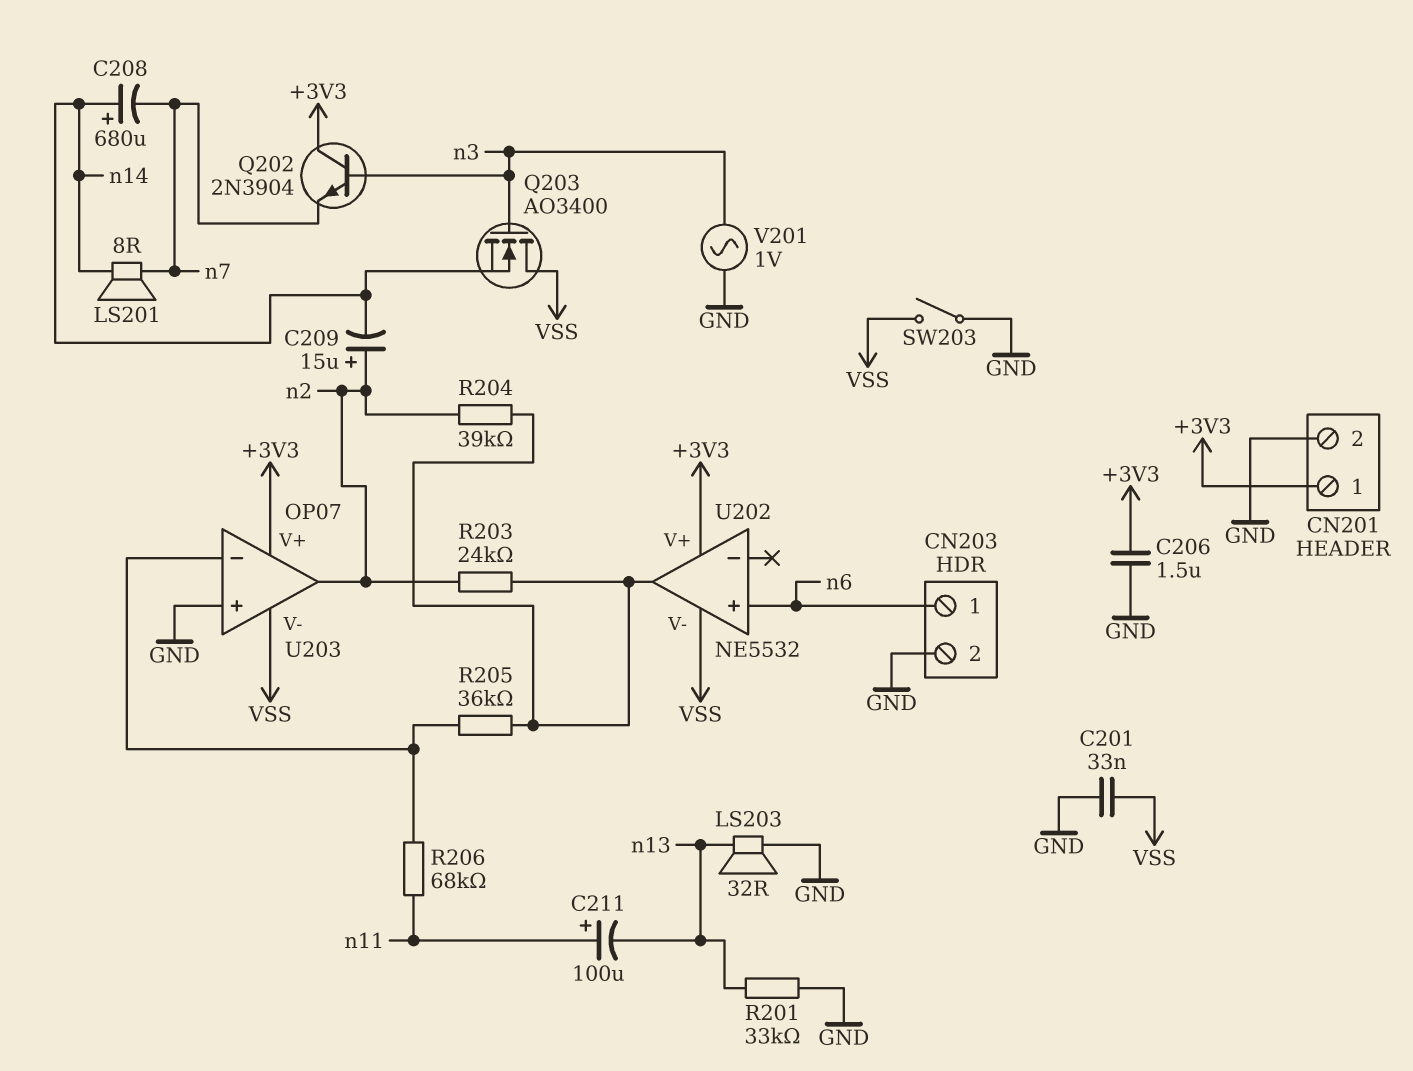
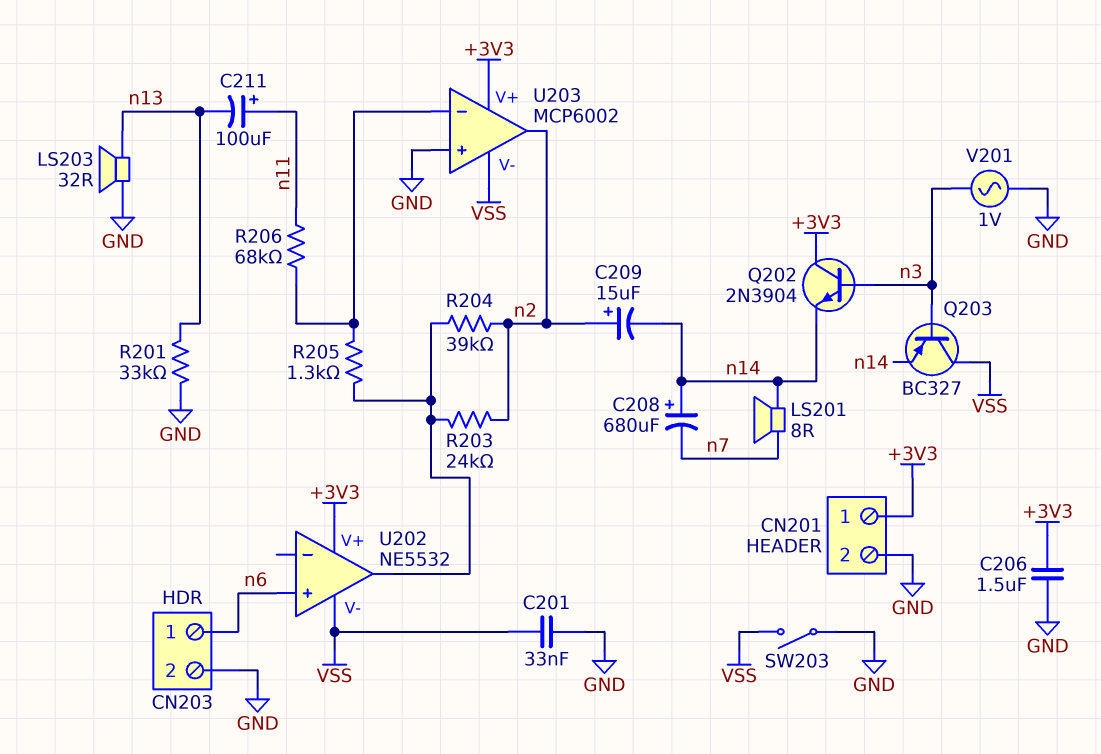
Q202: NPN 2N3904 (B n3, C +3V3, E n7) -> NPN 2N3904 (B n3, C +3V3, E n14)
Q203: NMOS AO3400 (G n3, D VSS, S n14) -> PNP BC327 (B n3, C VSS, E n14)
R205: 36k (U202/out, U203/in-) -> 1.3k (U202/out, U203/in-)
U203: OP07 -> MCP6002

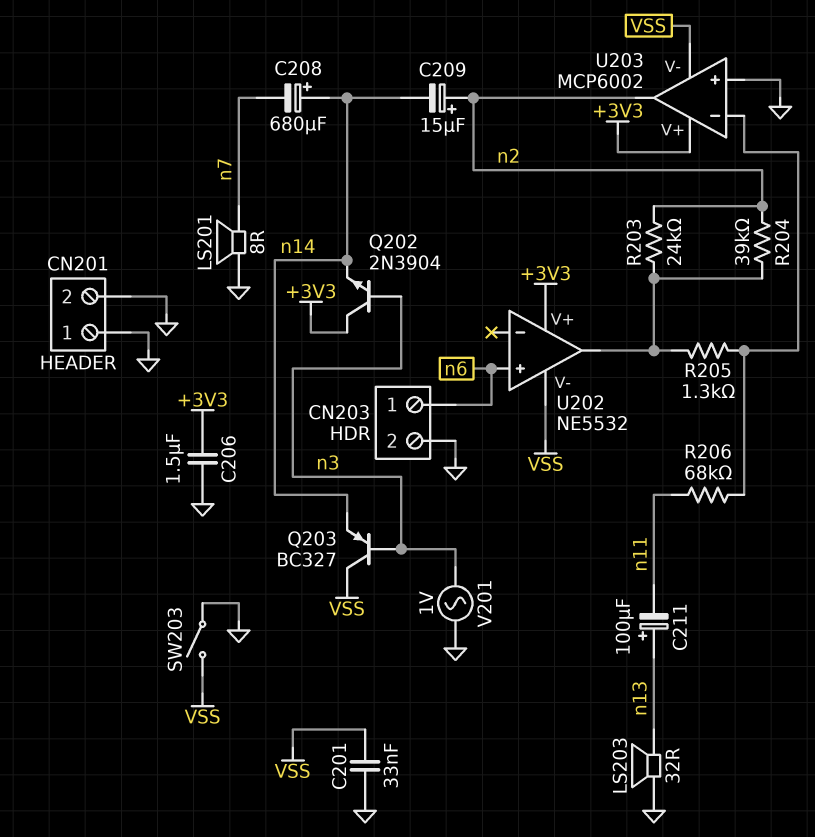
C211: 100uF (plus n11, minus n13) -> 100uF (plus n13, minus n11)
CN201 pin 1: +3V3 -> GND
LS201: speaker 8R (n7, n14) -> speaker 8R (GND, n7)
R201: 33k (GND, n13) -> none

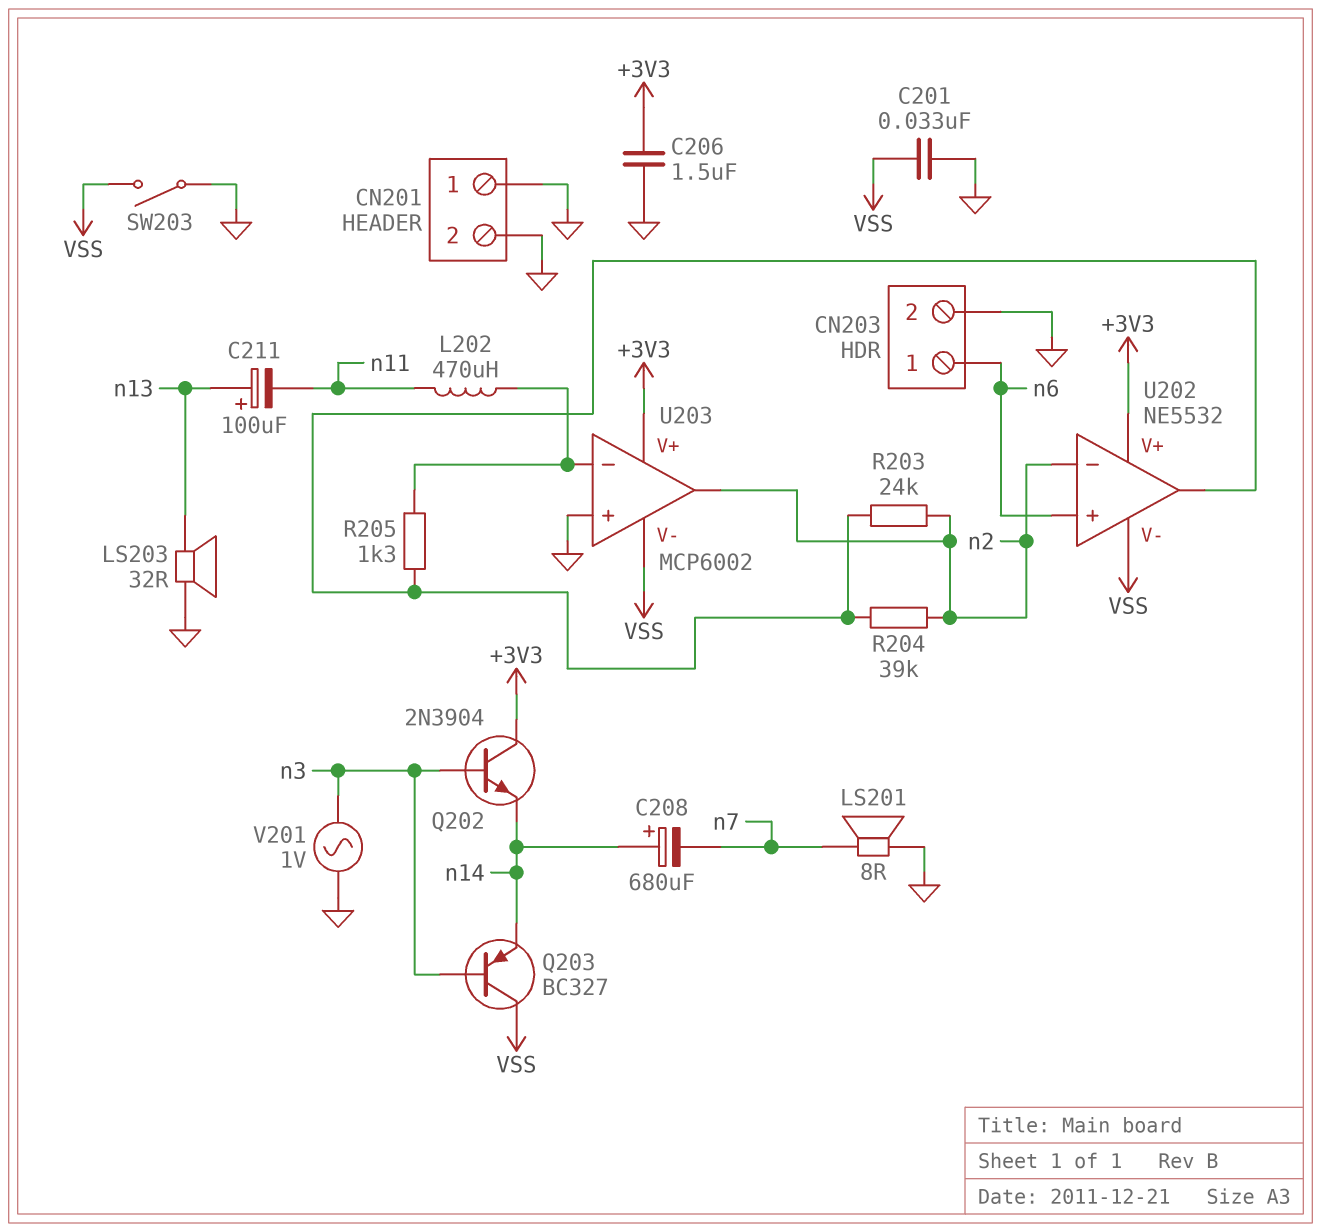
C209: 15uF (plus n2, minus n14) -> none
L202: none -> 470uH (U203/in-, n11)
R206: 68k (U203/in-, n11) -> none
U202 pin in-: none -> n2

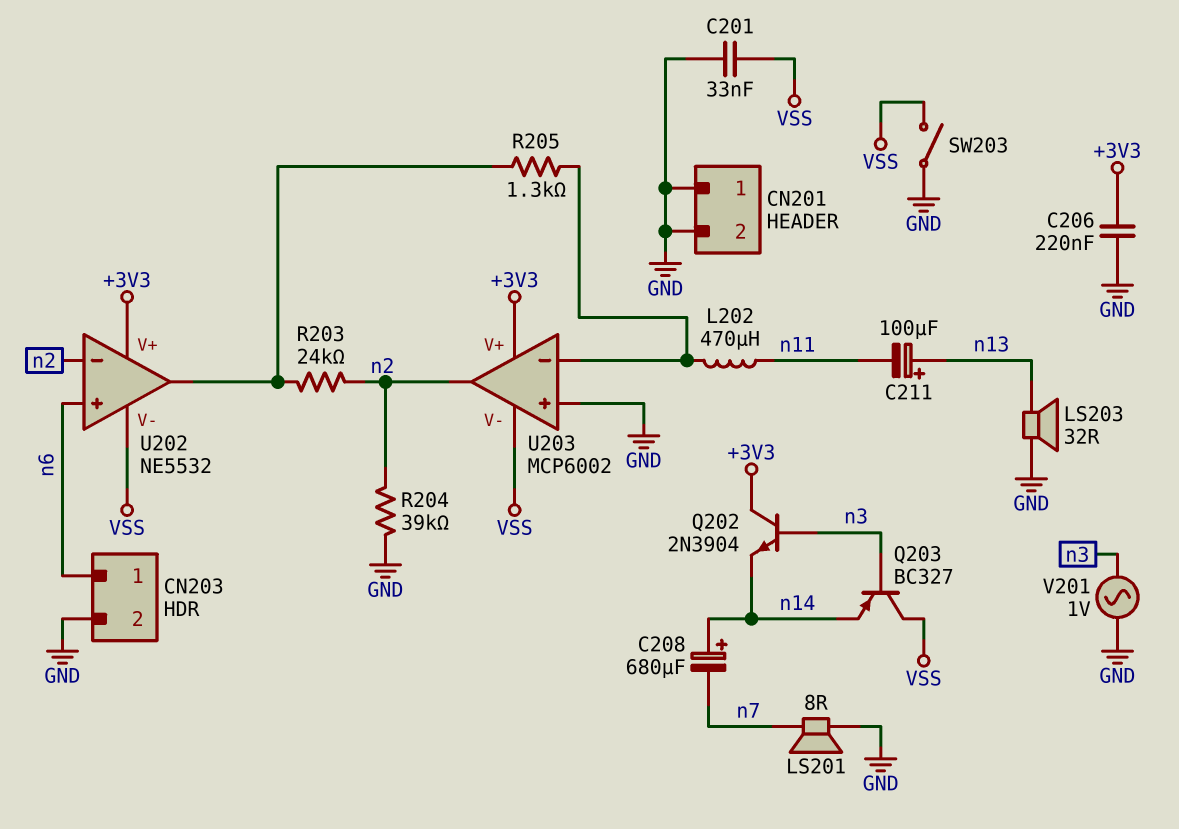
C206: 1.5uF (+3V3, GND) -> 220nF (+3V3, GND)
R204: 39k (U202/out, n2) -> 39k (GND, n2)

